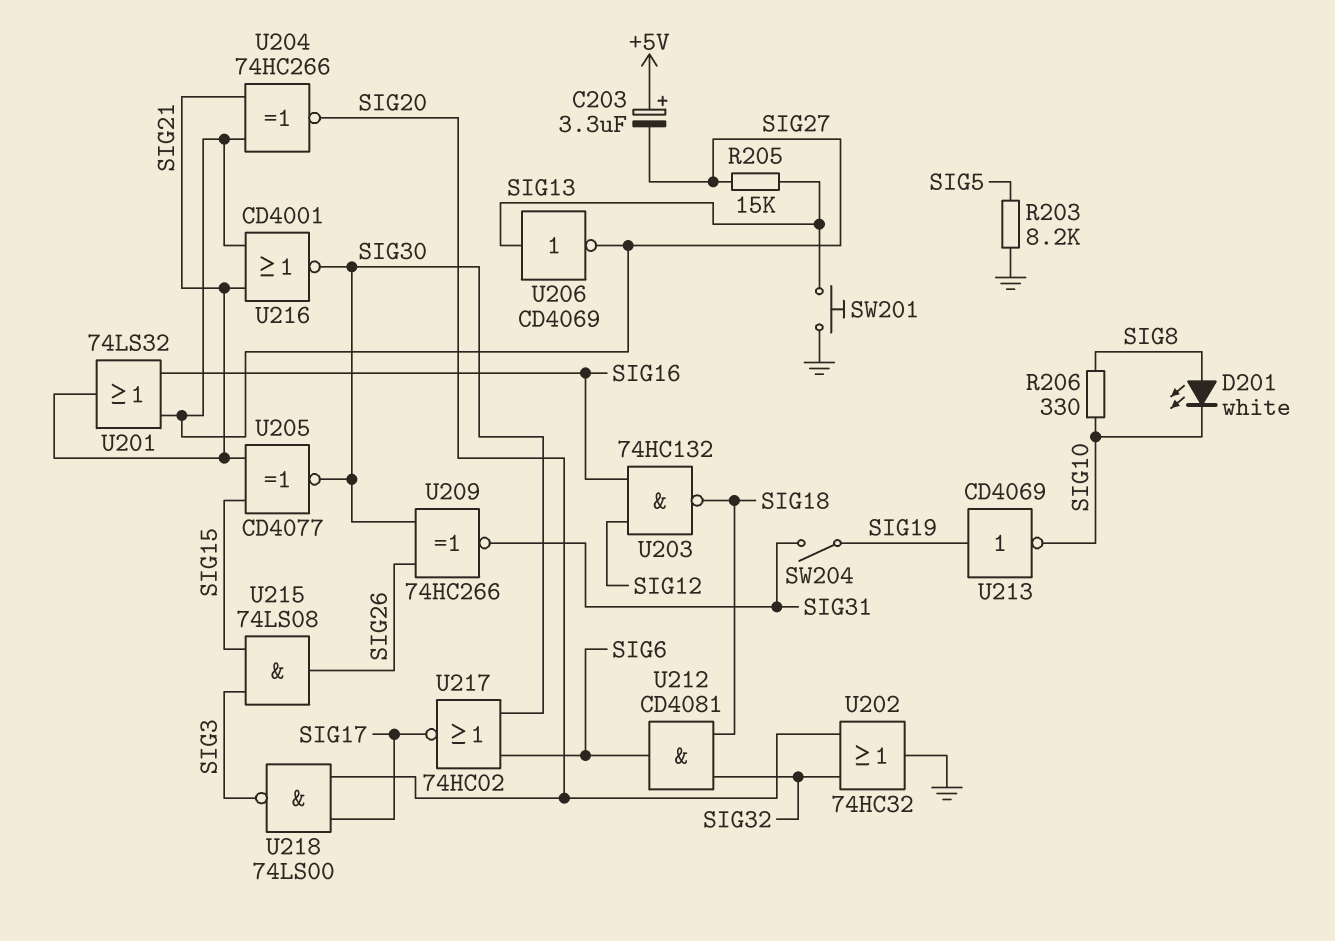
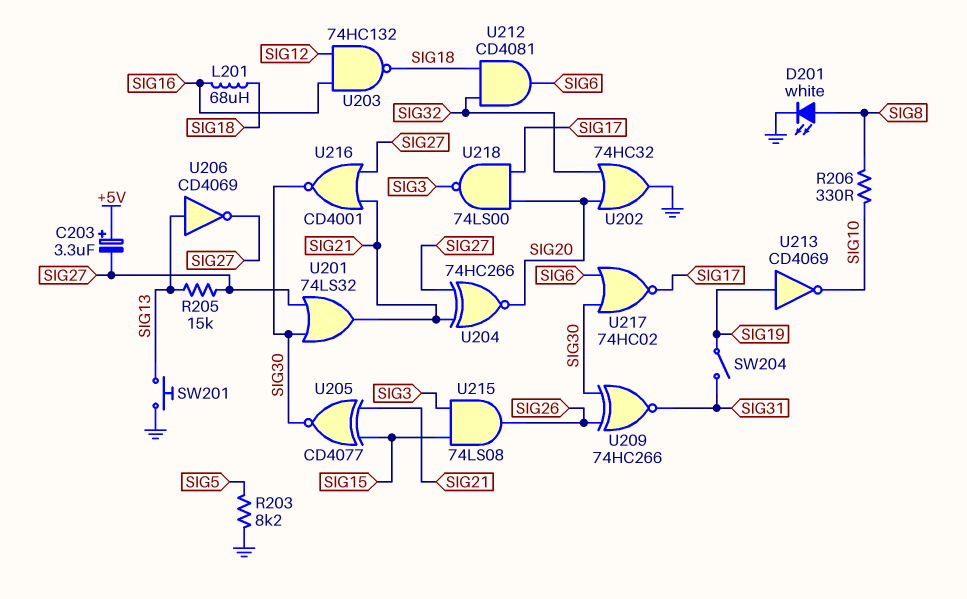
D201: LED white (A SIG8, K SIG10) -> LED white (A SIG8, K GND)
L201: none -> 68uH (SIG16, SIG18)
U201: OR 74LS32 (in SIG16, in SIG27, out SIG21) -> OR 74LS32 (in SIG27, in SIG30, out SIG21)

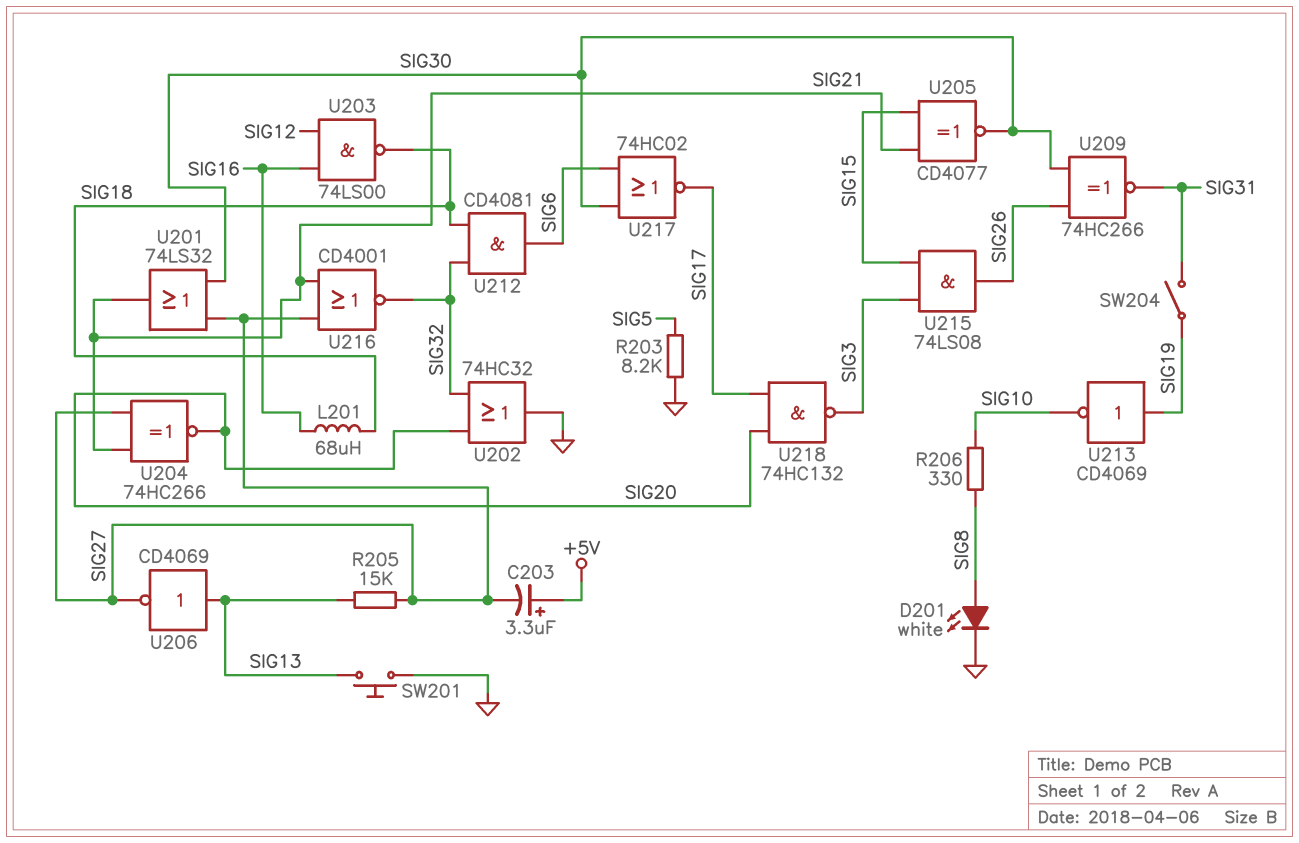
U203: NAND 74HC132 (in SIG12, in SIG16, out SIG18) -> NAND 74LS00 (in SIG12, in SIG16, out SIG18)
U216: NOR CD4001 (in SIG21, in SIG27, out SIG30) -> NOR CD4001 (in SIG21, in SIG27, out SIG32)
U218: NAND 74LS00 (in SIG17, in SIG20, out SIG3) -> NAND 74HC132 (in SIG17, in SIG20, out SIG3)

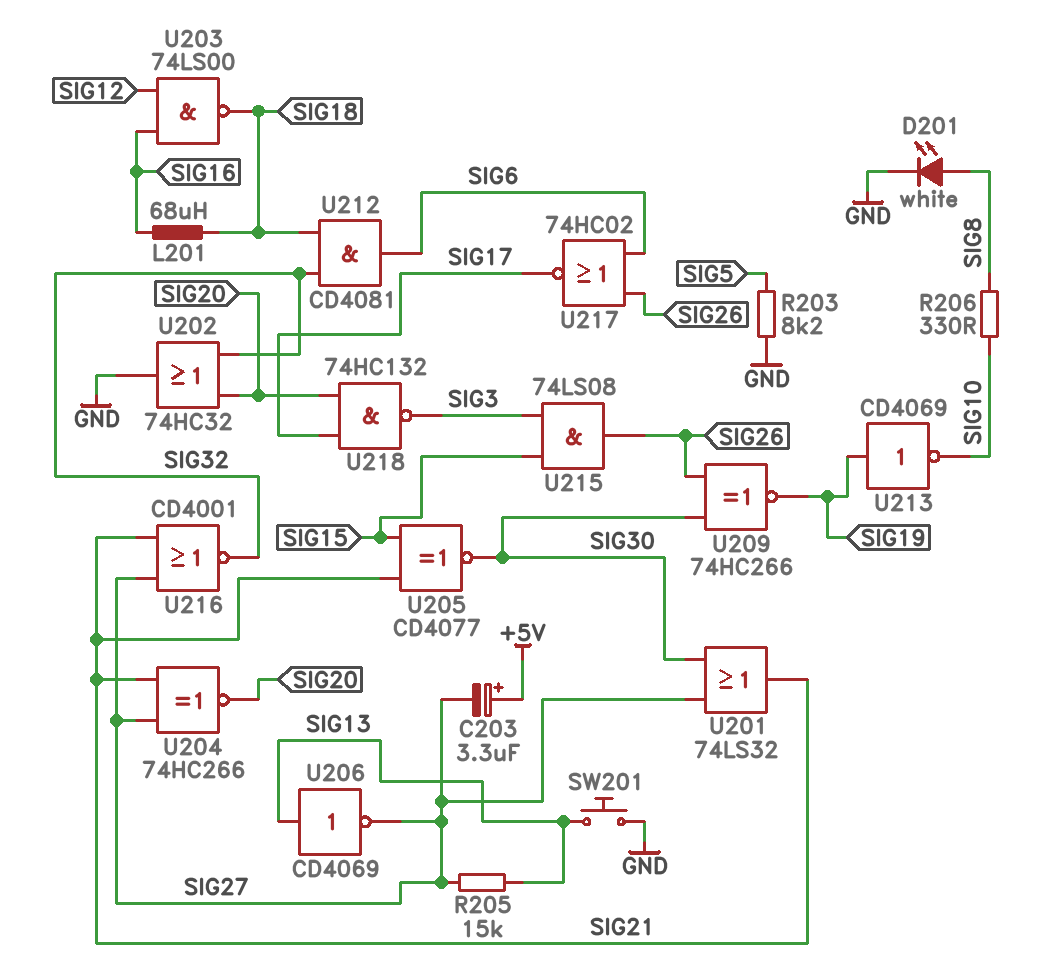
SW204: switch (SIG19, SIG31) -> none
U209: XNOR 74HC266 (in SIG26, in SIG30, out SIG31) -> XNOR 74HC266 (in SIG26, in SIG30, out SIG19)
U217: NOR 74HC02 (in SIG6, in SIG30, out SIG17) -> NOR 74HC02 (in SIG6, in SIG26, out SIG17)

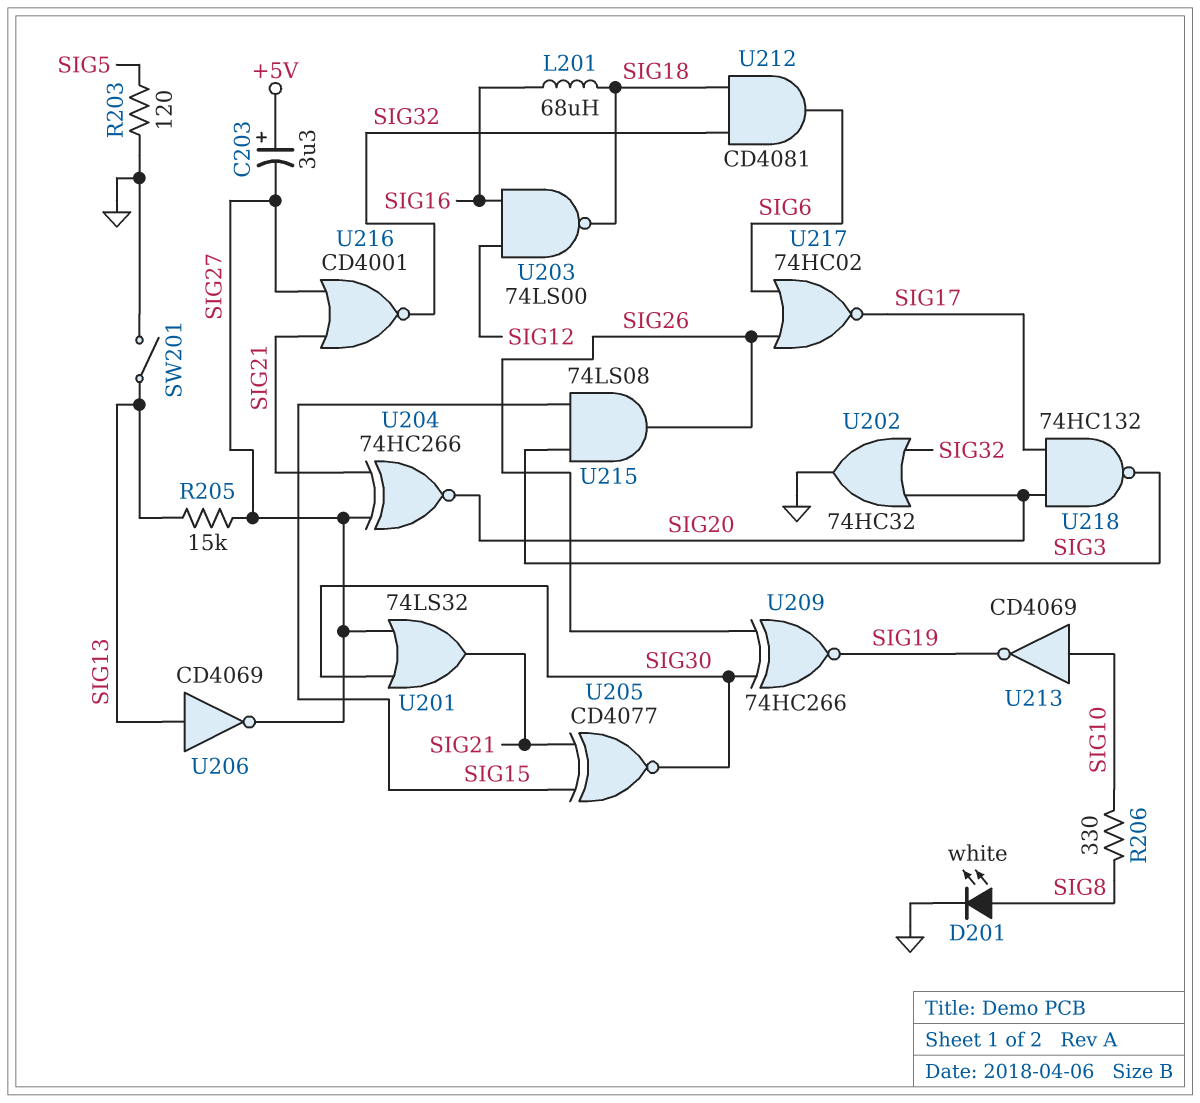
R203: 8.2k (GND, SIG5) -> 120 (GND, SIG5)
SW201: button (GND, SIG13) -> switch (GND, SIG13)
U213: NOT CD4069 (in SIG19, out SIG10) -> NOT CD4069 (in SIG10, out SIG19)

